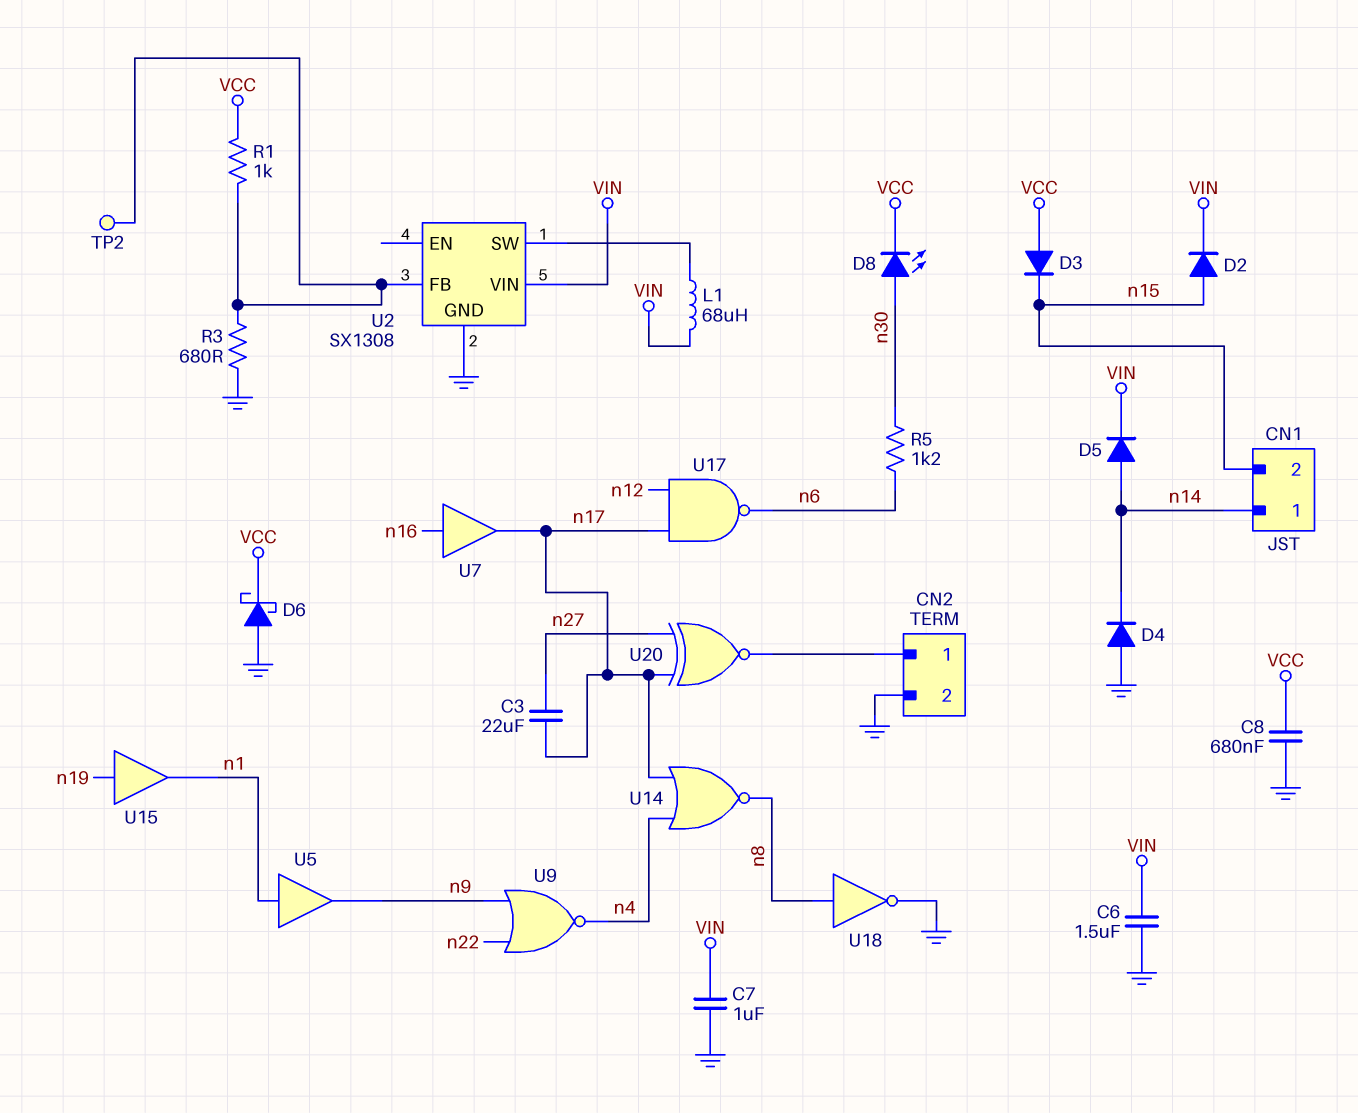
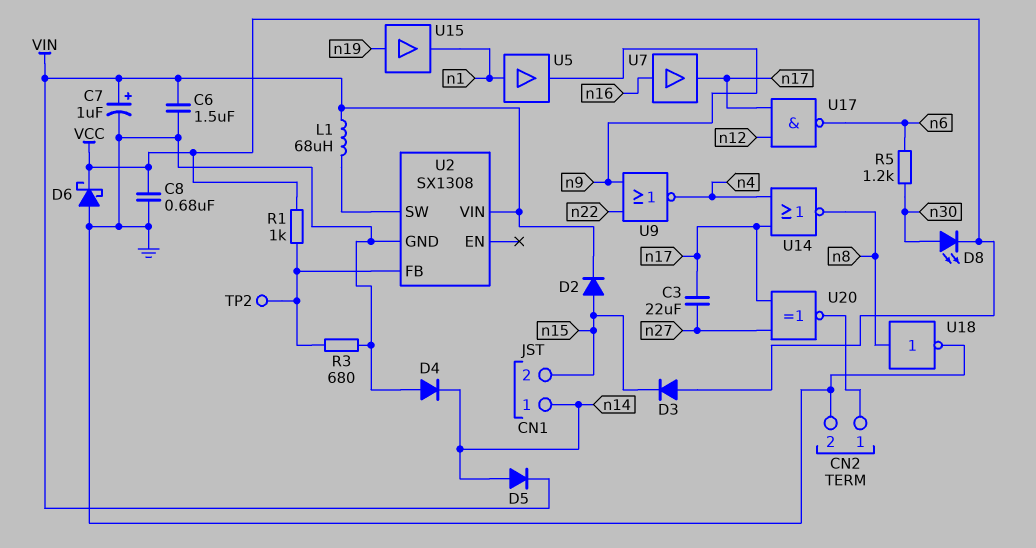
C7: 1uF (GND, VIN) -> 1uF (plus VIN, minus GND)

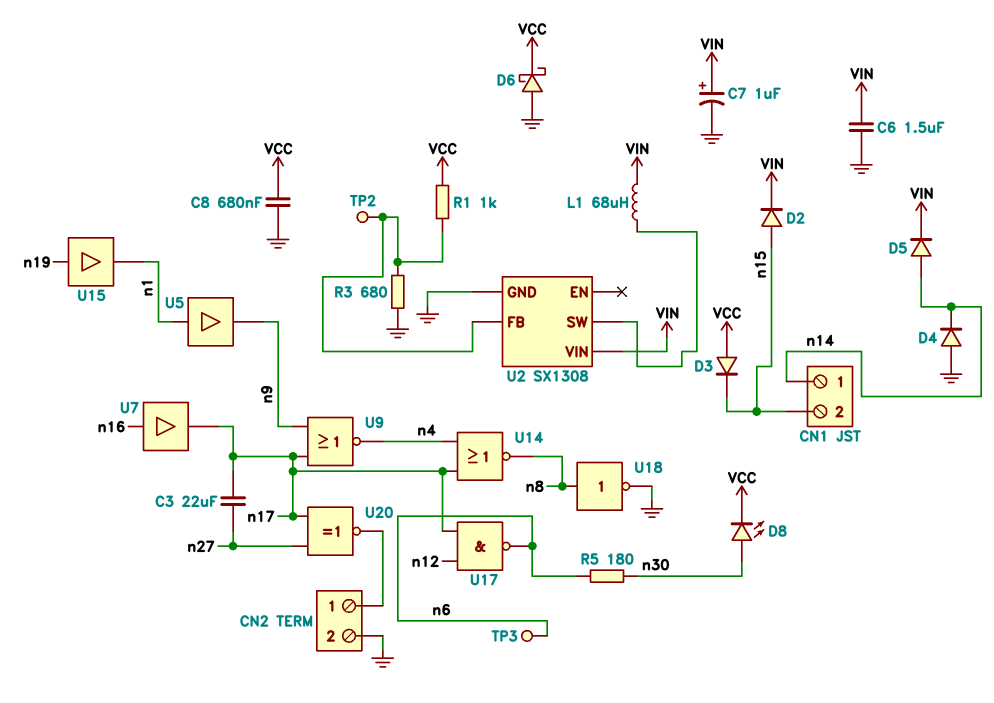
R5: 1.2k (n6, n30) -> 180 (n6, n30)
TP3: none -> test point (n6)
U9: NOR (in n9, in n22, out n4) -> NOR (in n9, in n17, out n4)

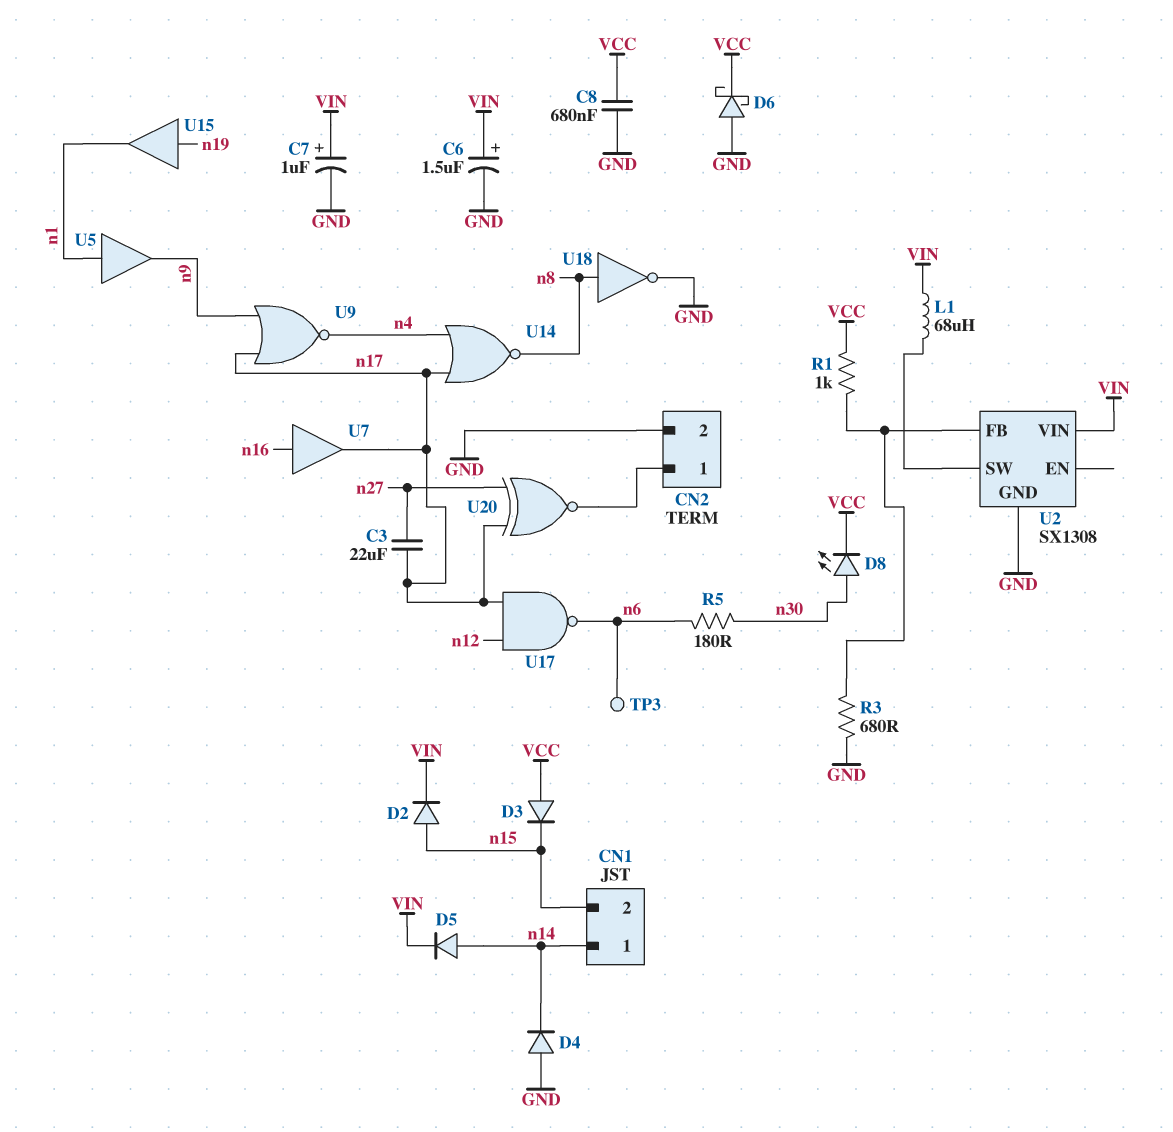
C6: 1.5uF (GND, VIN) -> 1.5uF (plus VIN, minus GND)
TP2: test point (U2/FB) -> none

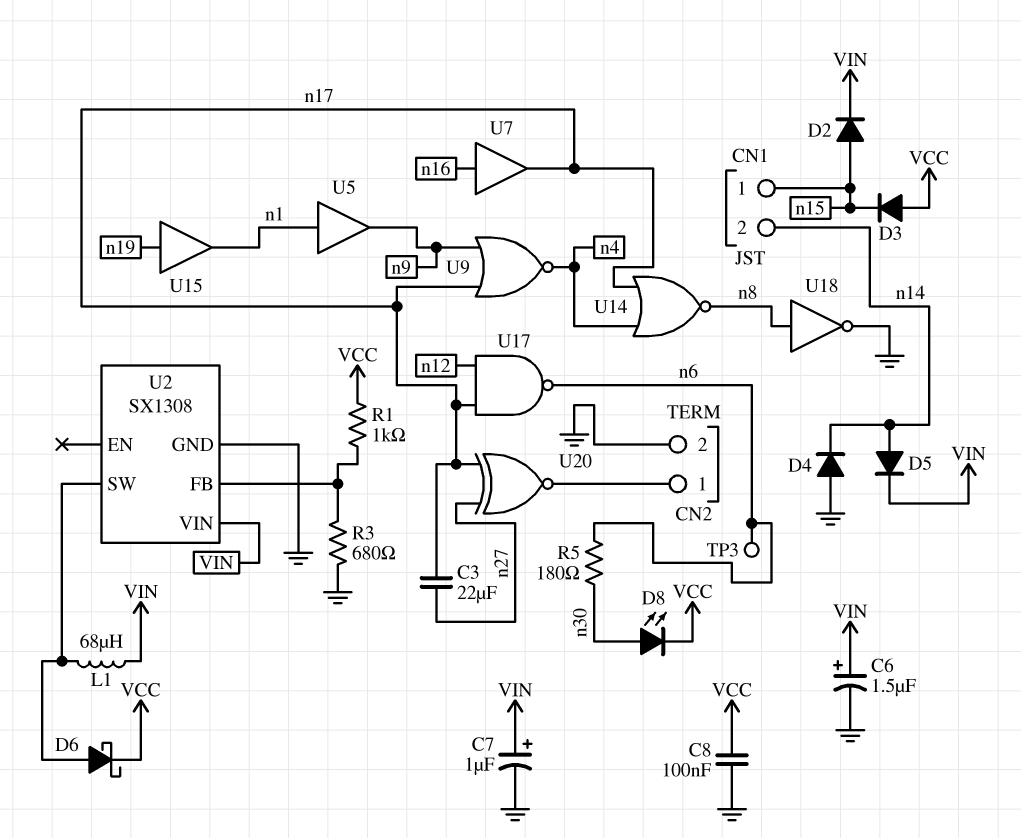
C8: 680nF (GND, VCC) -> 100nF (GND, VCC)
CN1 pin 1: n14 -> n15
CN1 pin 2: n15 -> n14
D6: schottky (A GND, K VCC) -> schottky (A U2/SW, K VCC)

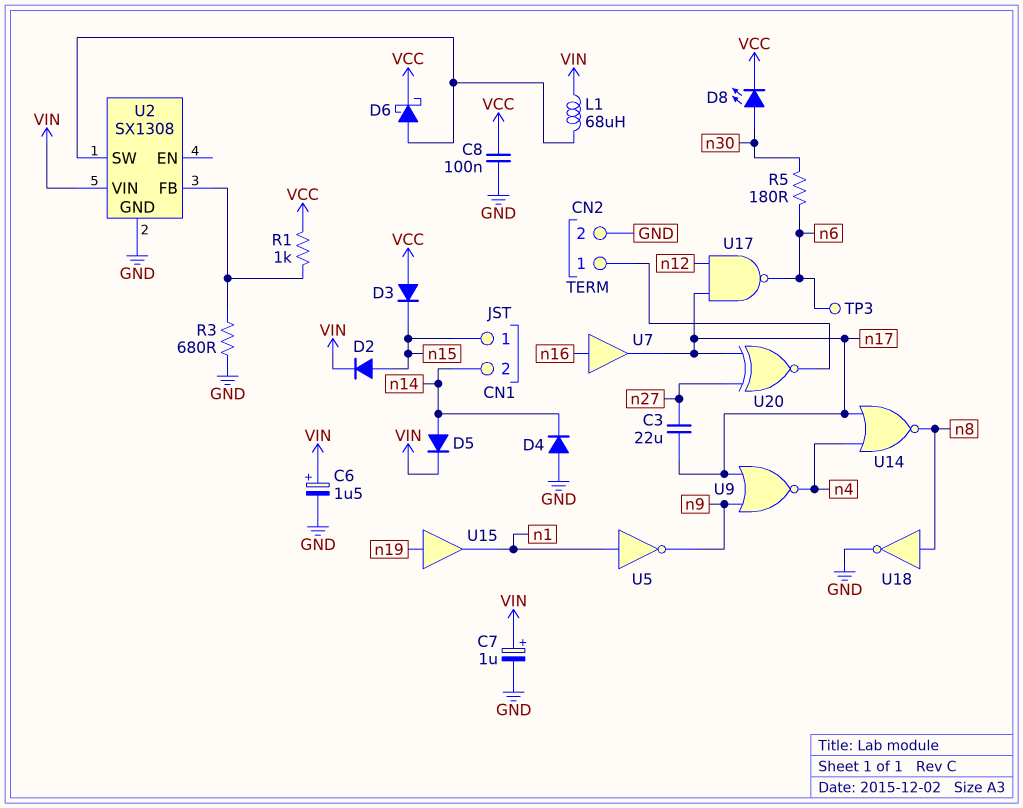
U5: buffer (in n1, out n9) -> NOT (in n1, out n9)

